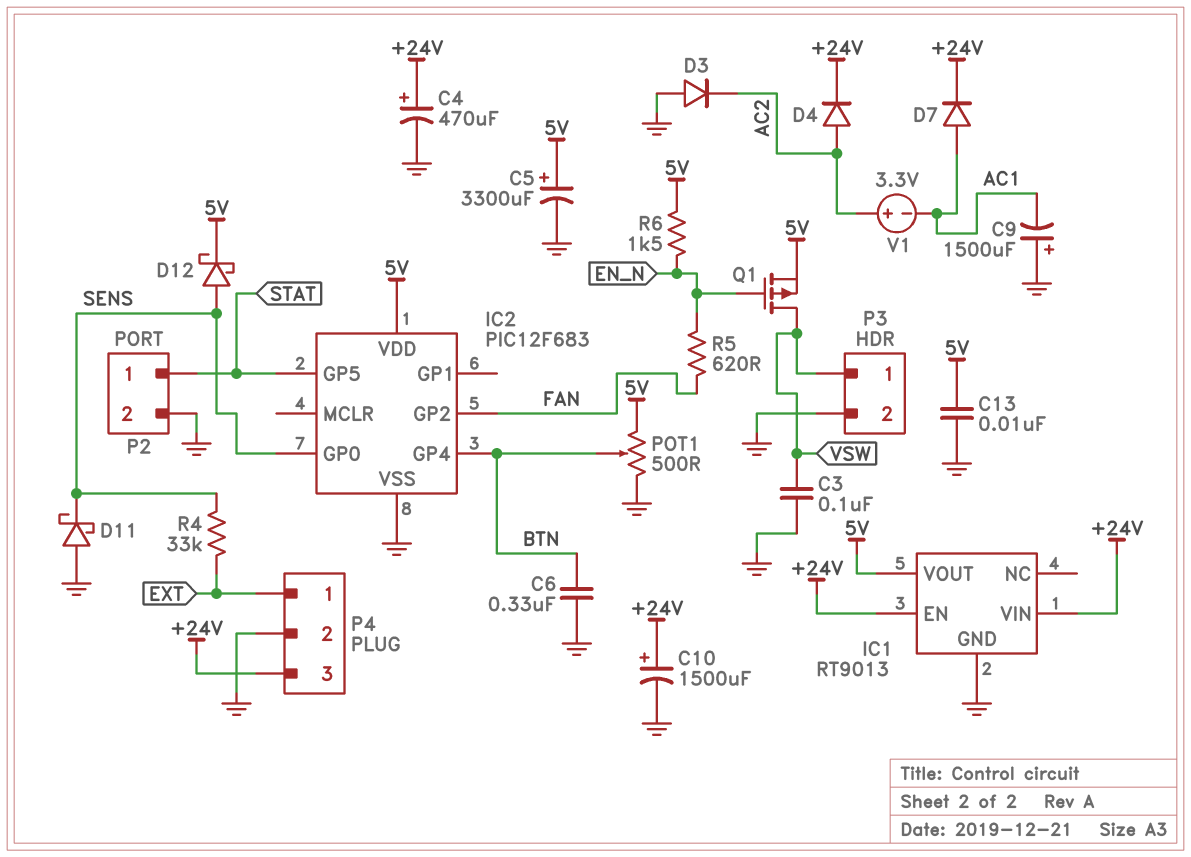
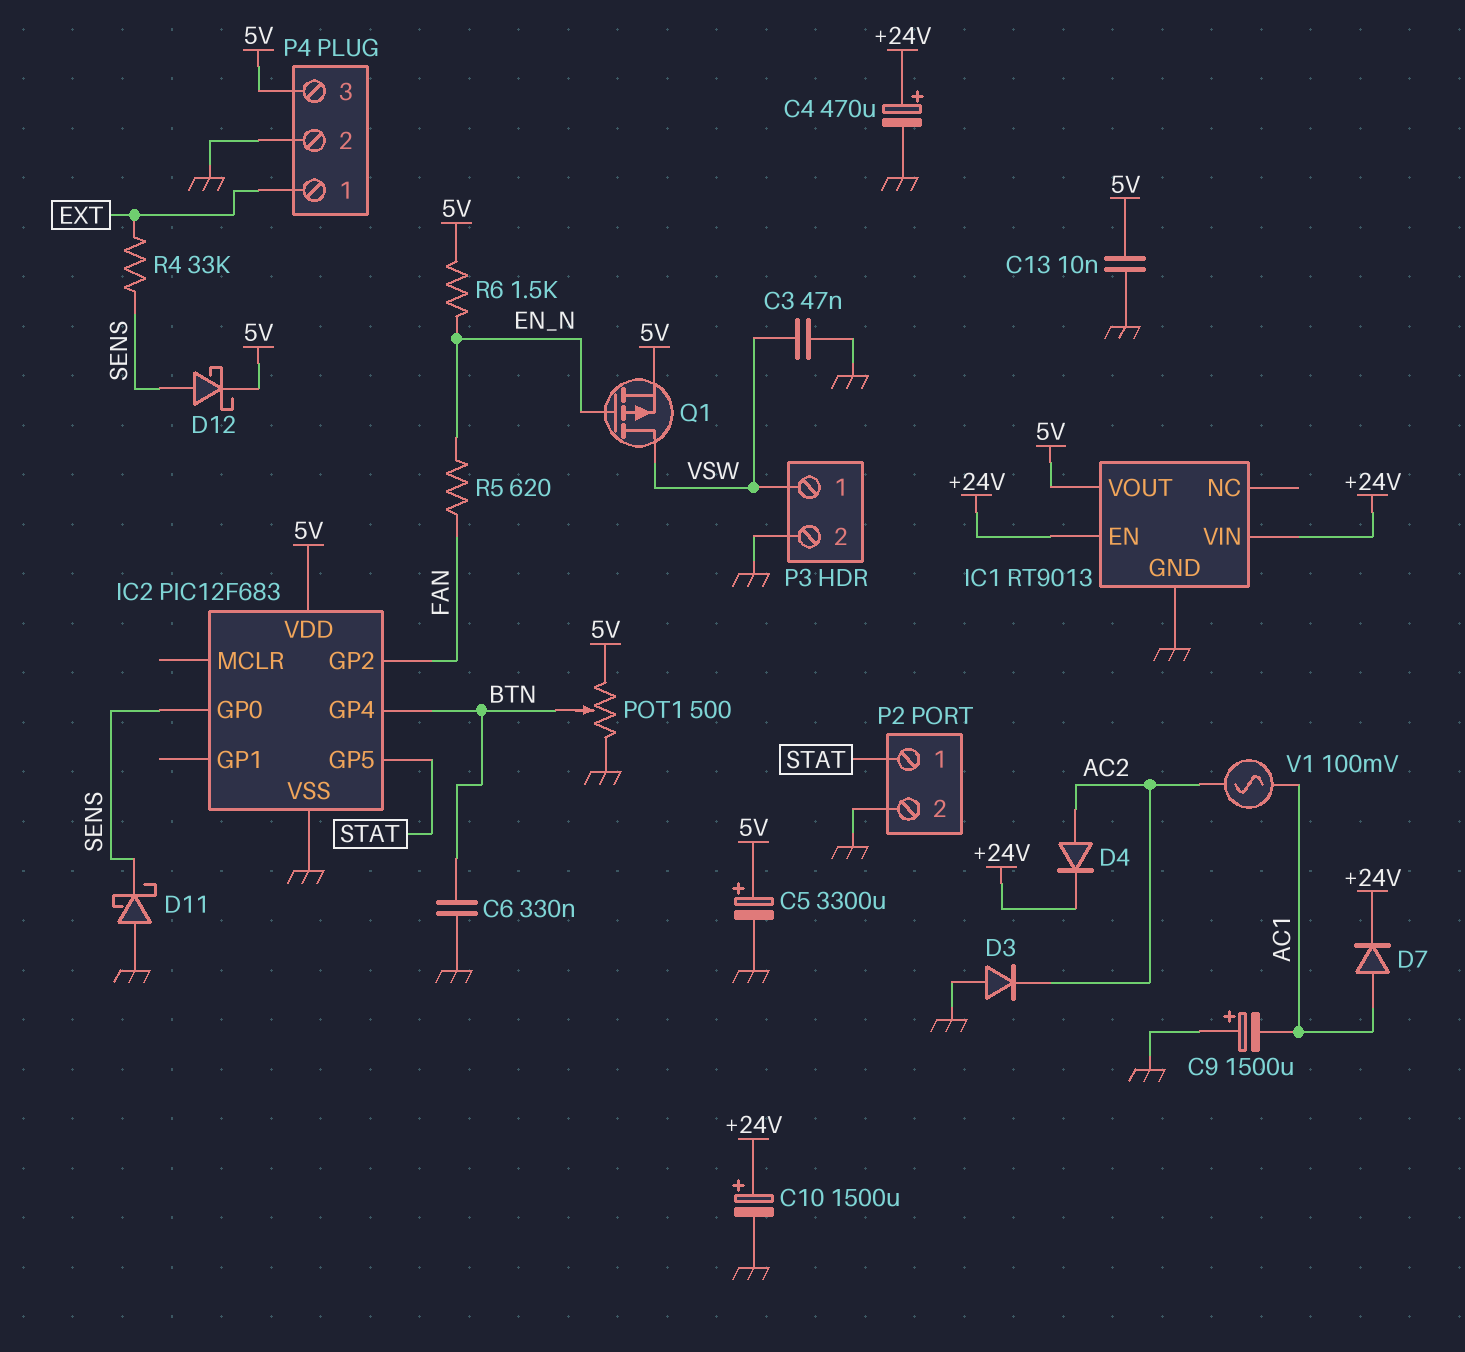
C3: 100nF (GND, VSW) -> 47nF (GND, VSW)
P4 pin 3: +24V -> 5V
V1: 3.3V (plus AC2, minus AC1) -> AC 100mV (AC1, AC2)

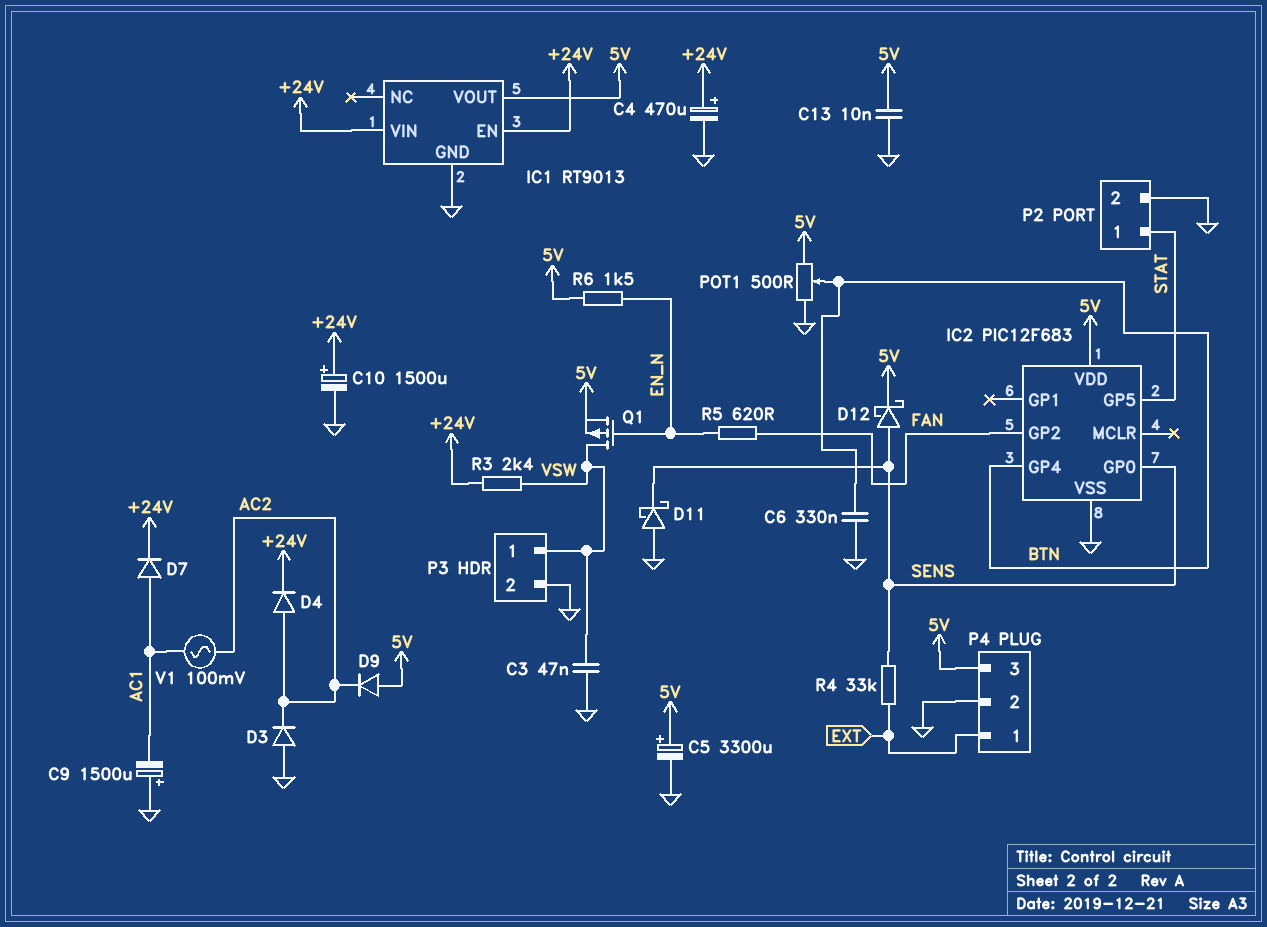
D9: none -> diode (A 5V, K AC2)
R3: none -> 2.4k (+24V, VSW)

